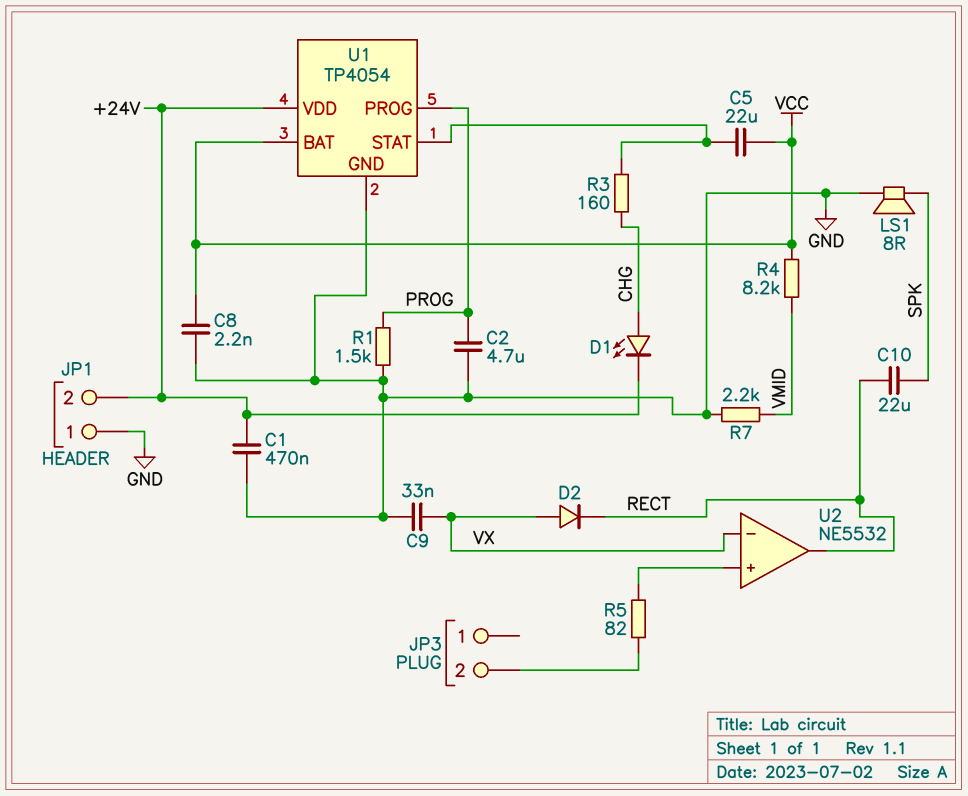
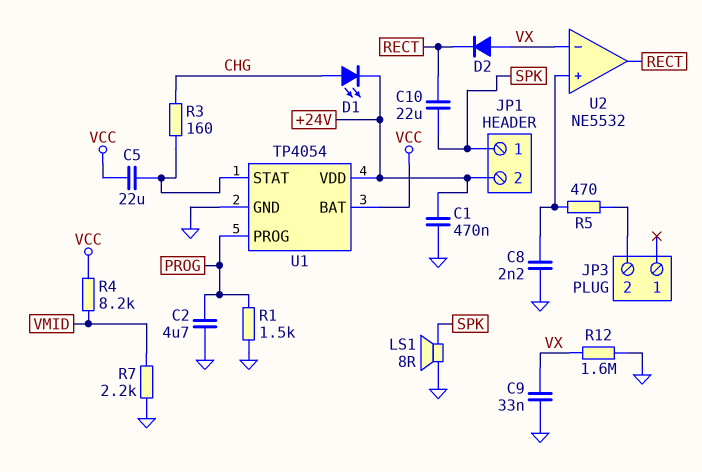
C8: 2.2nF (GND, VCC) -> 2.2nF (GND, U2/in+)
JP1 pin 1: GND -> SPK
R5: 82 (JP3/2, U2/in+) -> 470 (JP3/2, U2/in+)
R12: none -> 1.6M (GND, VX)

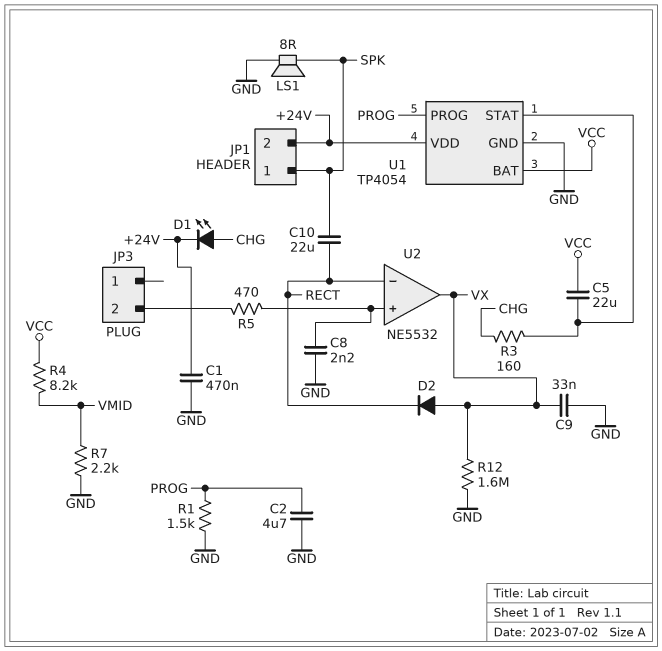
U2 pin in-: VX -> RECT
U2 pin out: RECT -> VX

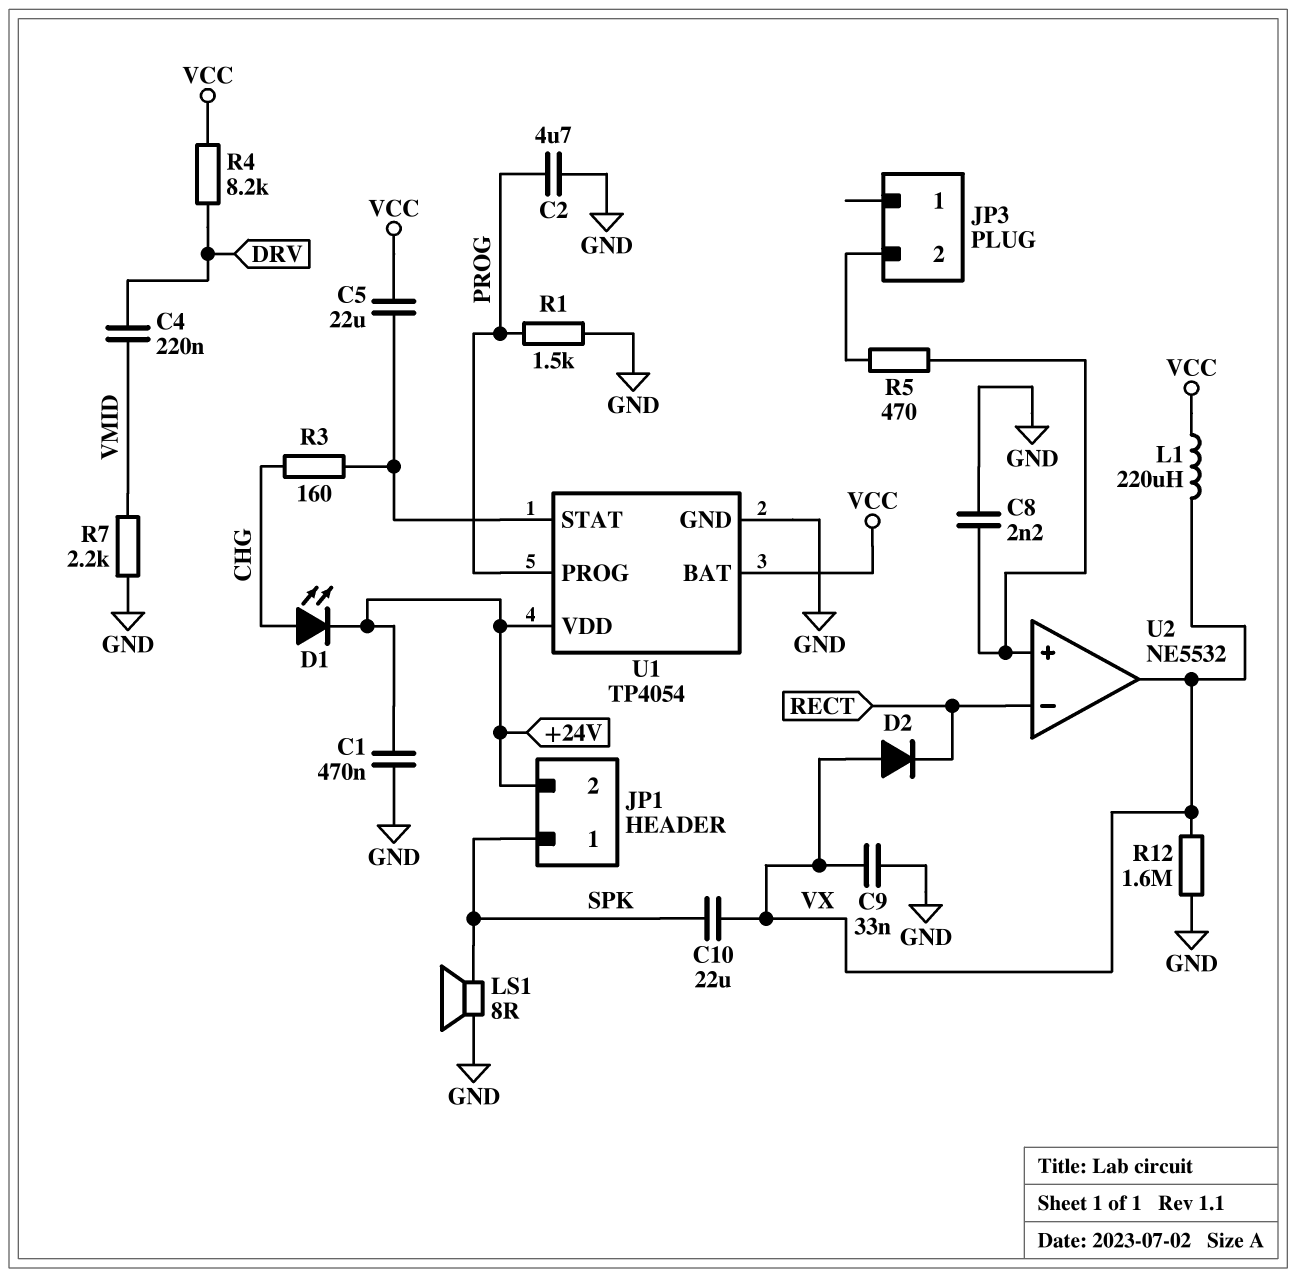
C4: none -> 220nF (DRV, VMID)
C10: 22uF (RECT, SPK) -> 22uF (SPK, VX)
L1: none -> 220uH (VCC, VX)
R4: 8.2k (VCC, VMID) -> 8.2k (DRV, VCC)

